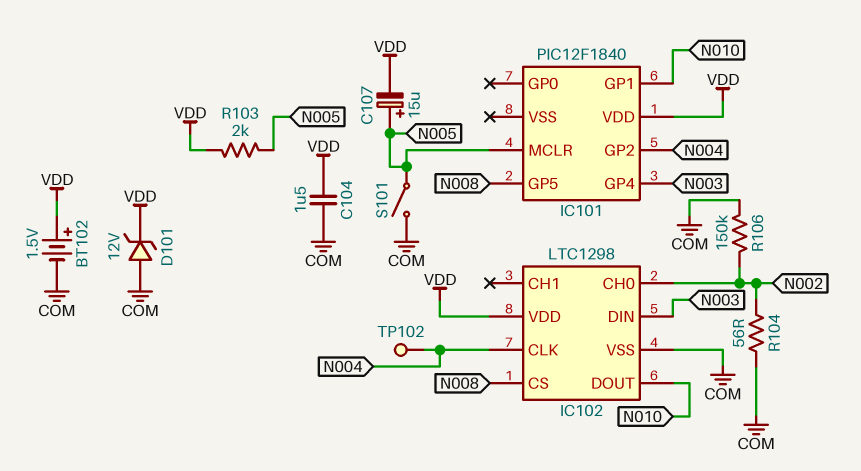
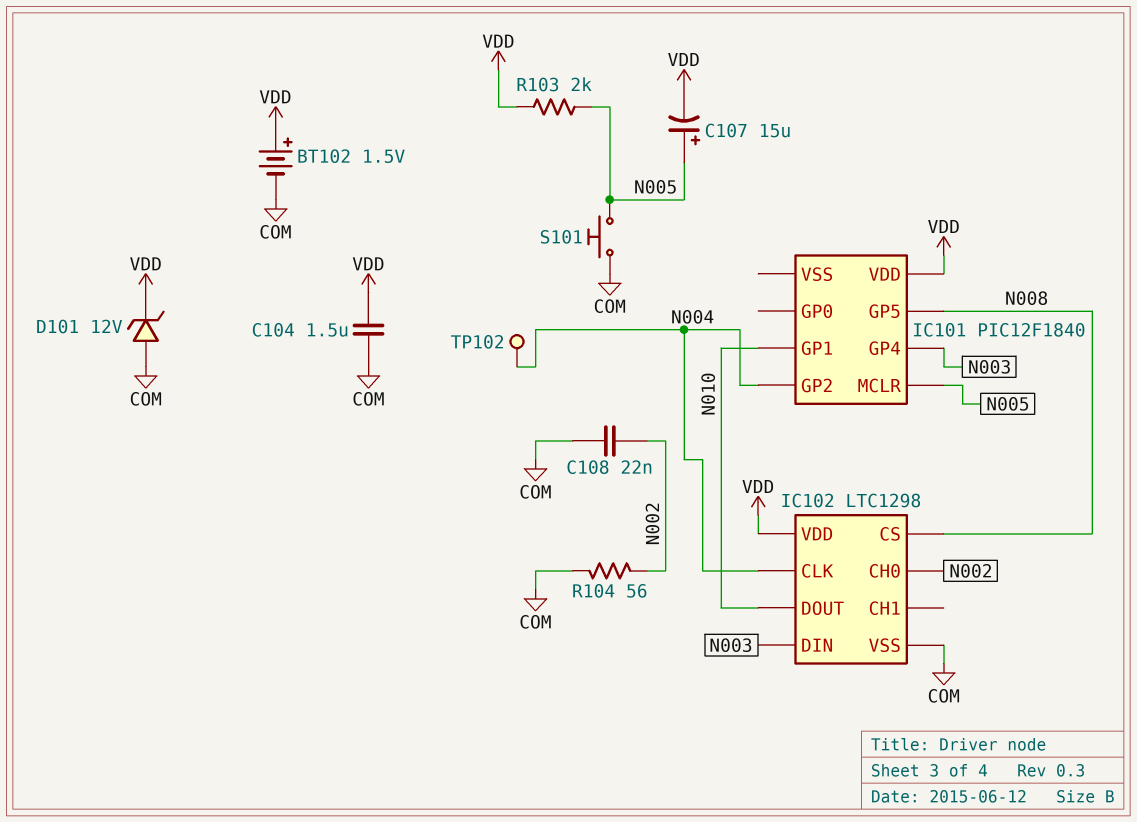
C108: none -> 22nF (COM, N002)
R106: 150k (COM, N002) -> none
S101: switch (COM, N005) -> button (COM, N005)

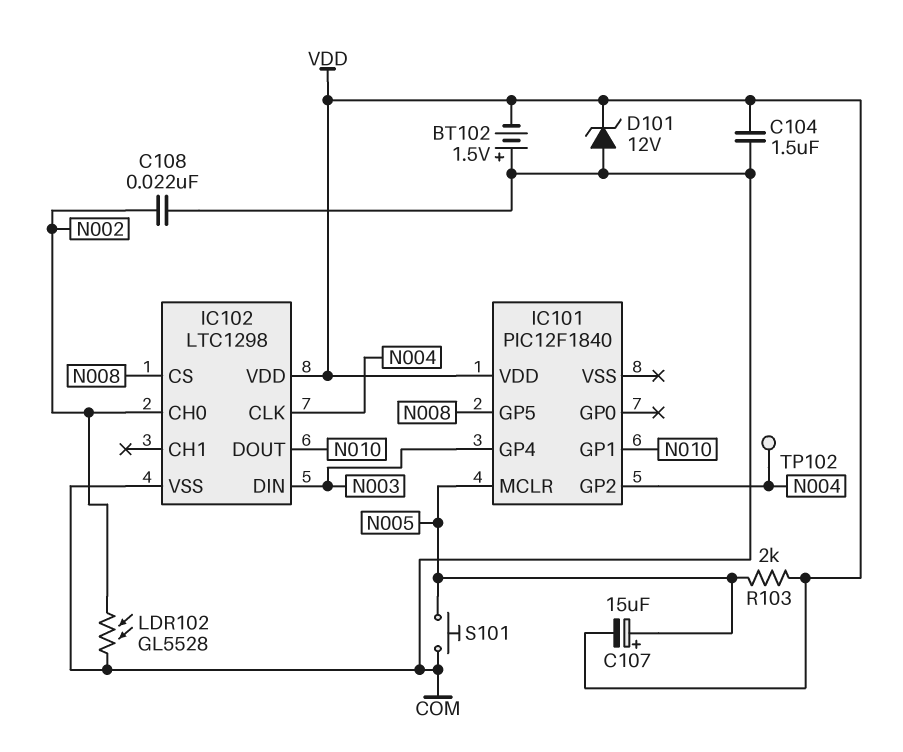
BT102: 1.5V (plus VDD, minus COM) -> 1.5V (plus COM, minus VDD)
LDR102: none -> GL5528 (COM, N002)
R104: 56 (COM, N002) -> none

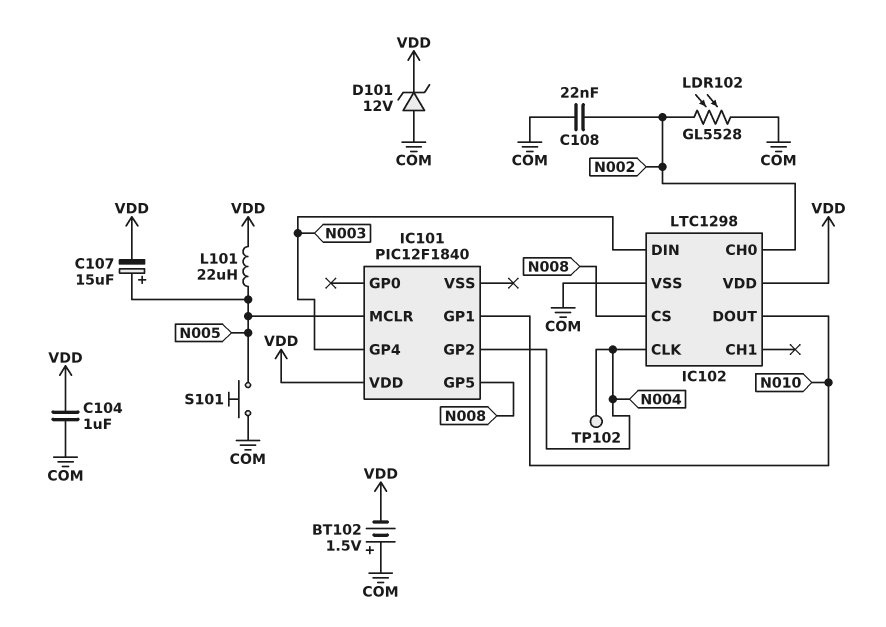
C104: 1.5uF (COM, VDD) -> 1uF (COM, VDD)
L101: none -> 22uH (N005, VDD)
R103: 2k (N005, VDD) -> none

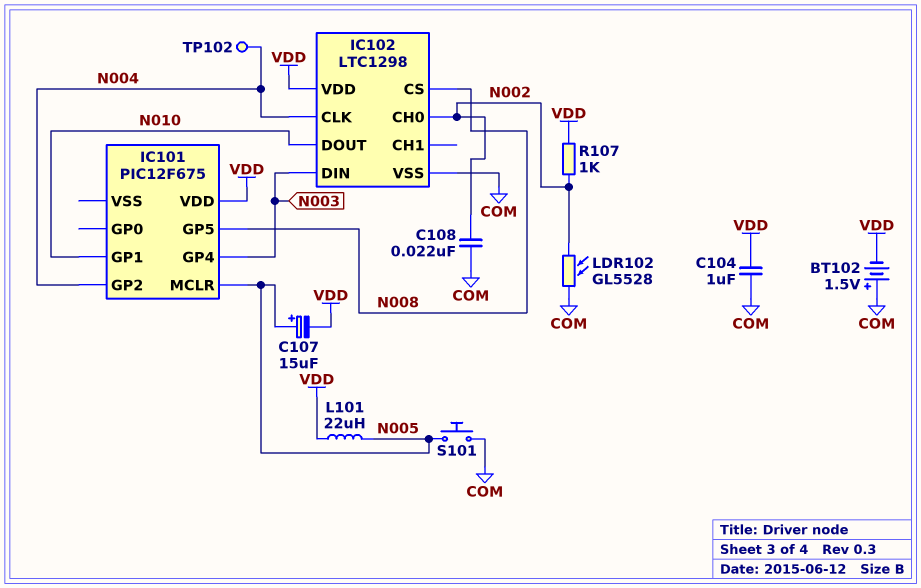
D101: zener 12V (A COM, K VDD) -> none
IC101: PIC12F1840 -> PIC12F675
R107: none -> 1k (N002, VDD)

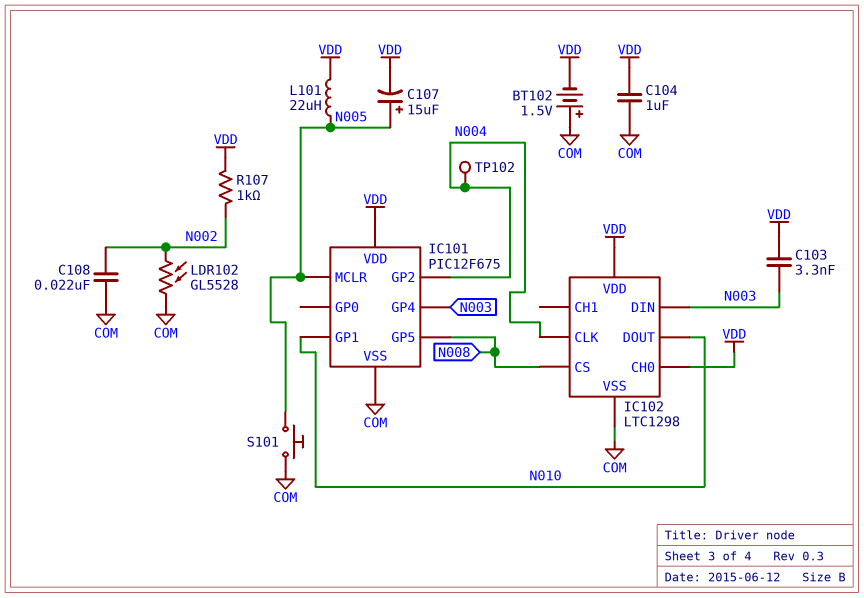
C103: none -> 3.3nF (N003, VDD)
IC101 pin VSS: none -> COM
IC102 pin CH0: N002 -> VDD

